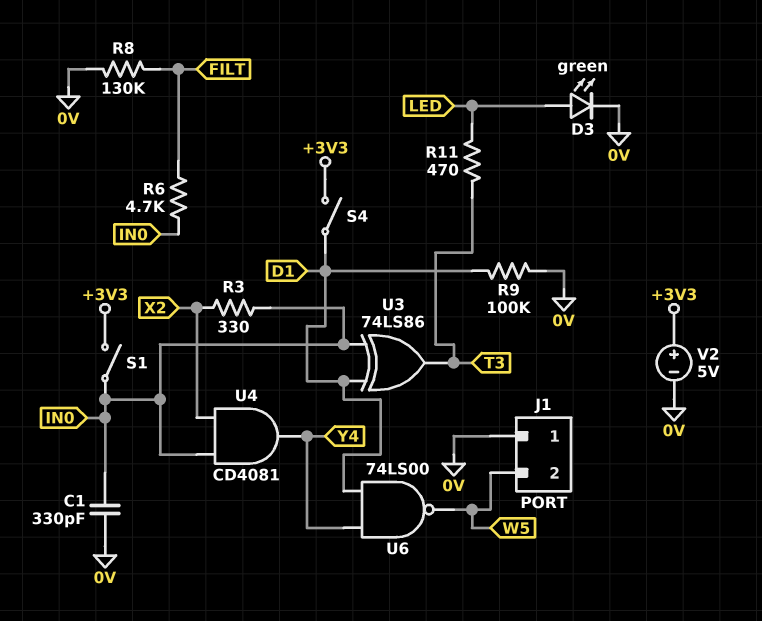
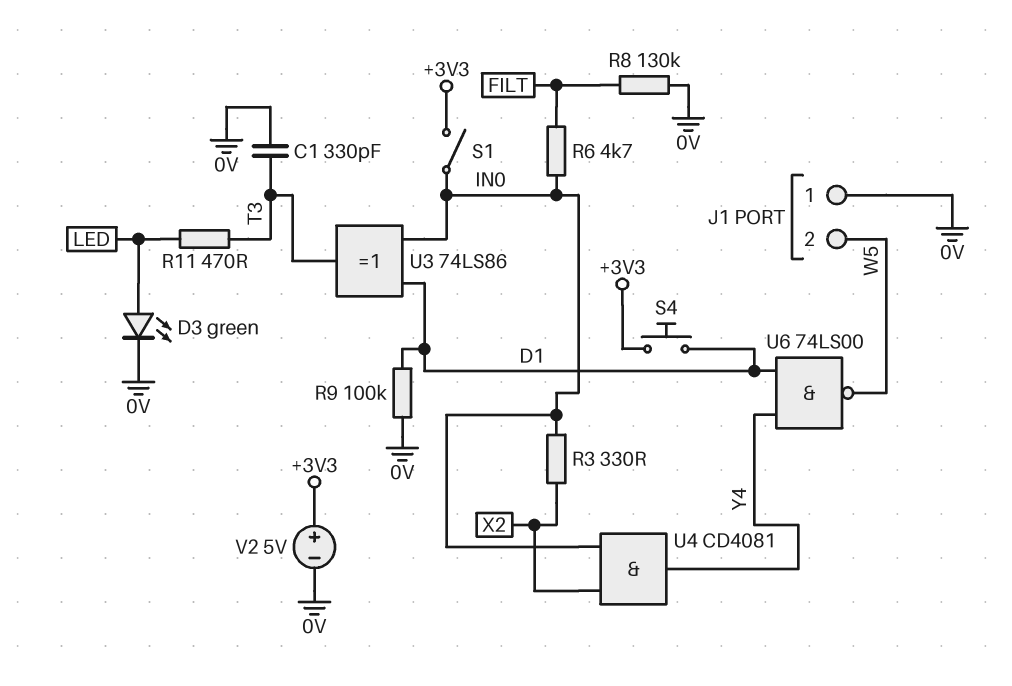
C1: 330pF (0V, IN0) -> 330pF (0V, T3)
S4: switch (+3V3, D1) -> button (+3V3, D1)

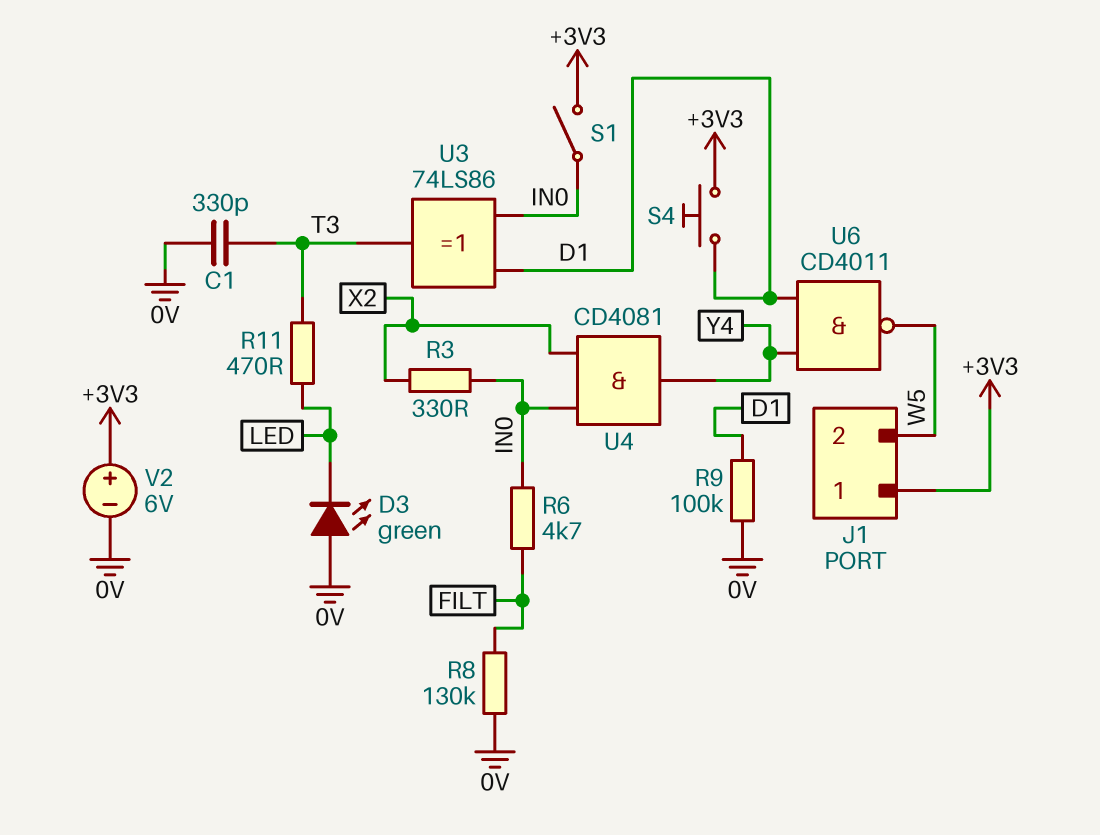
D3: LED green (A LED, K 0V) -> LED green (A 0V, K LED)
J1 pin 1: 0V -> +3V3
U6: NAND 74LS00 (in D1, in Y4, out W5) -> NAND CD4011 (in D1, in Y4, out W5)
V2: 5V (plus +3V3, minus 0V) -> 6V (plus +3V3, minus 0V)

